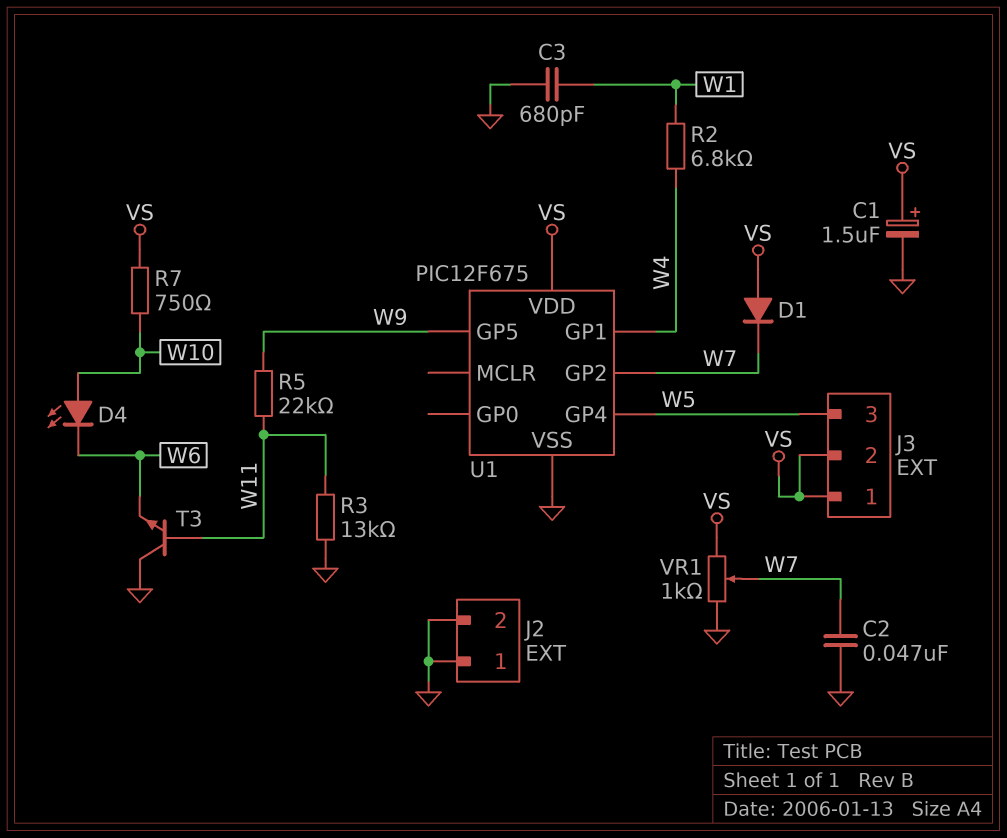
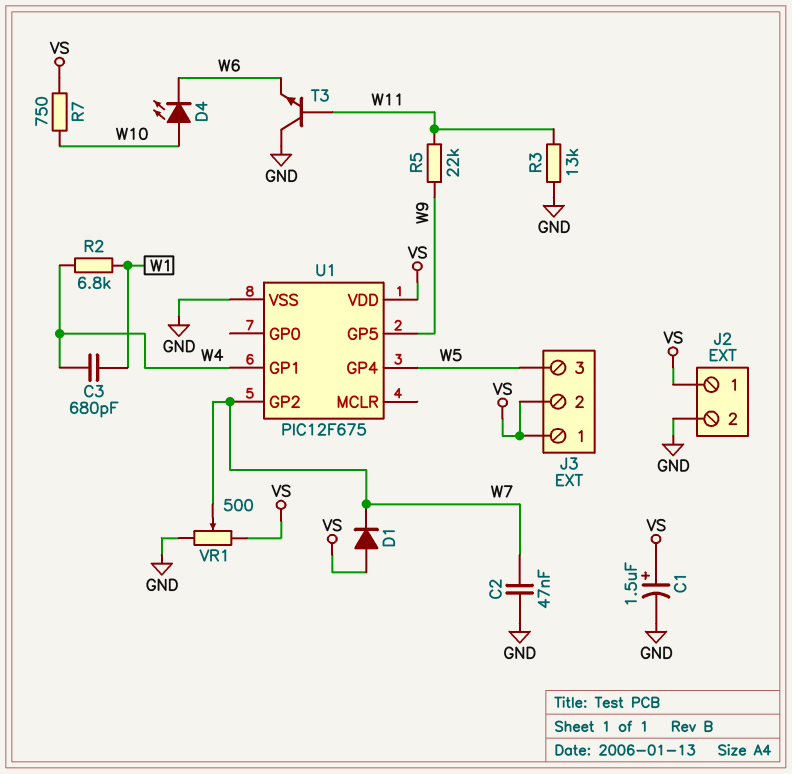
C3: 680pF (GND, W1) -> 680pF (W1, W4)
J2 pin 1: GND -> VS
VR1: 1k (GND, VS, wiper W7) -> 500 (GND, VS, wiper W7)

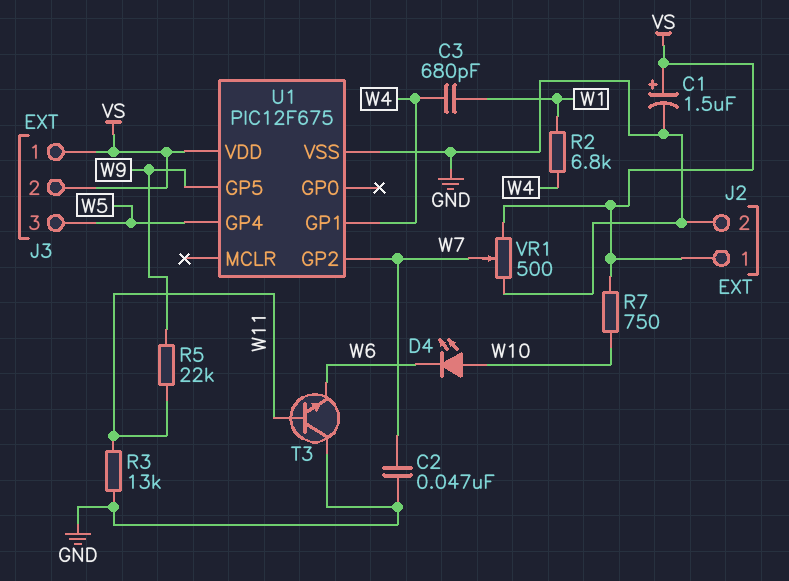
D1: diode (A VS, K W7) -> none

